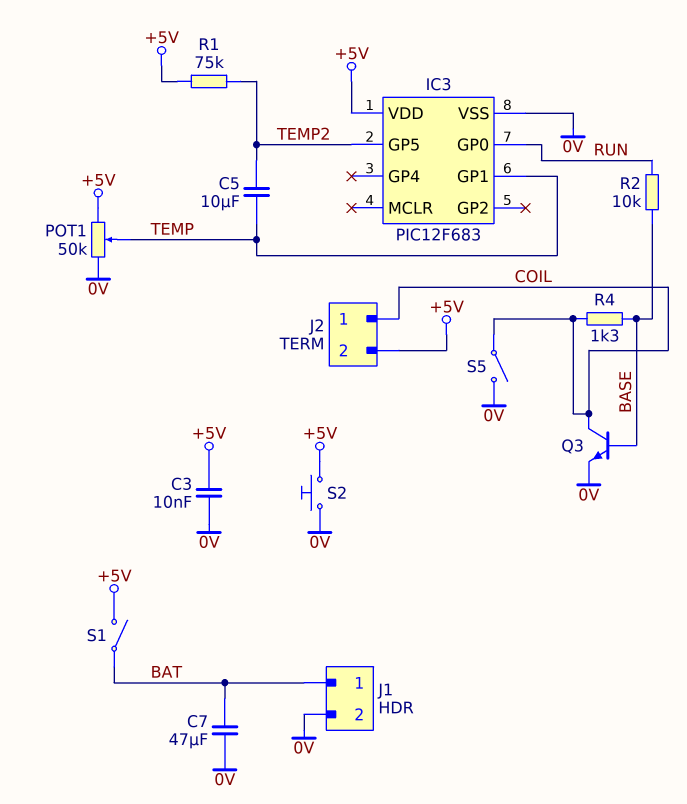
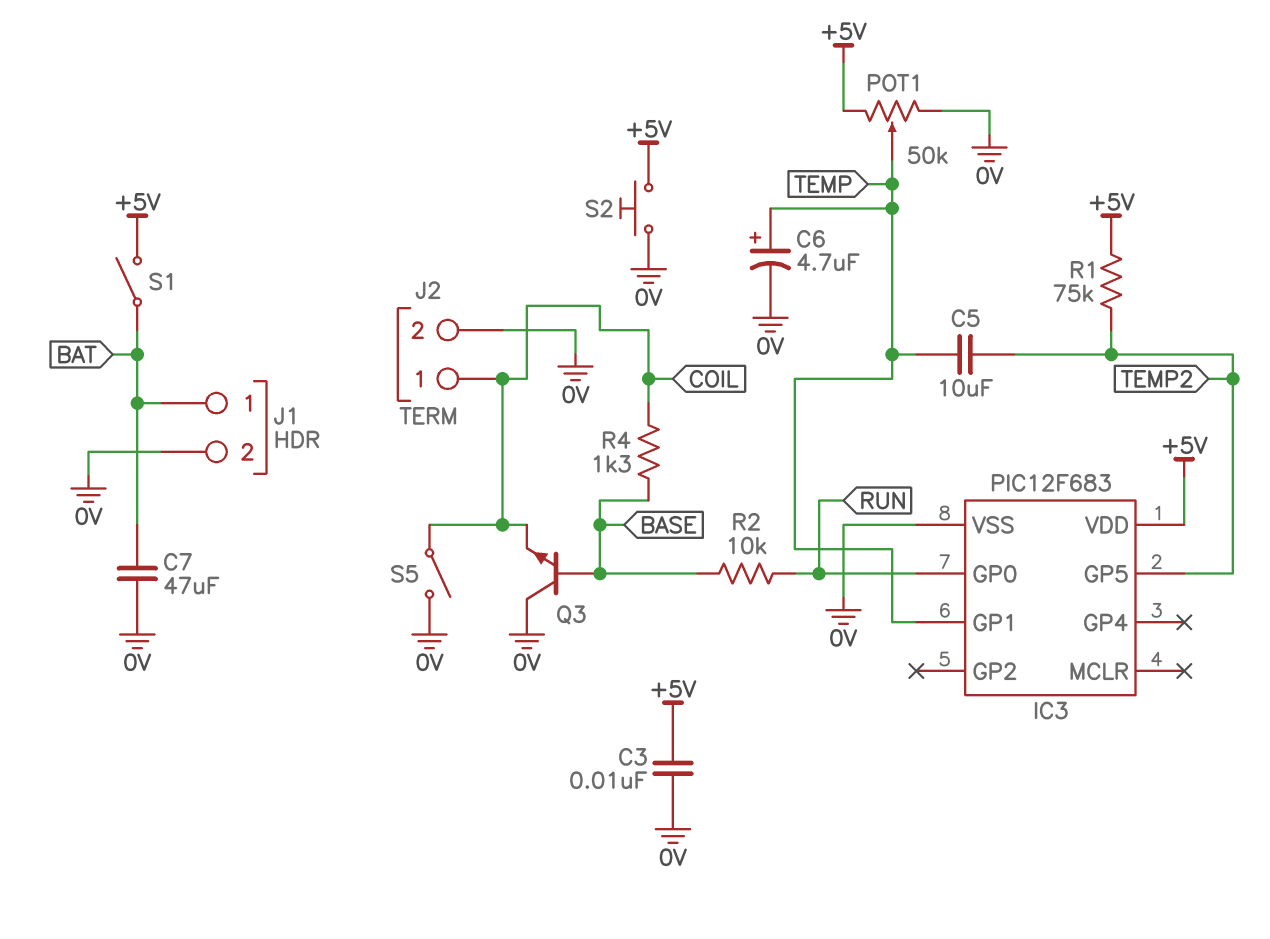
C6: none -> 4.7uF (plus TEMP, minus 0V)
J2 pin 2: +5V -> 0V
Q3: NPN (B BASE, C COIL, E 0V) -> NPN (B BASE, C 0V, E COIL)

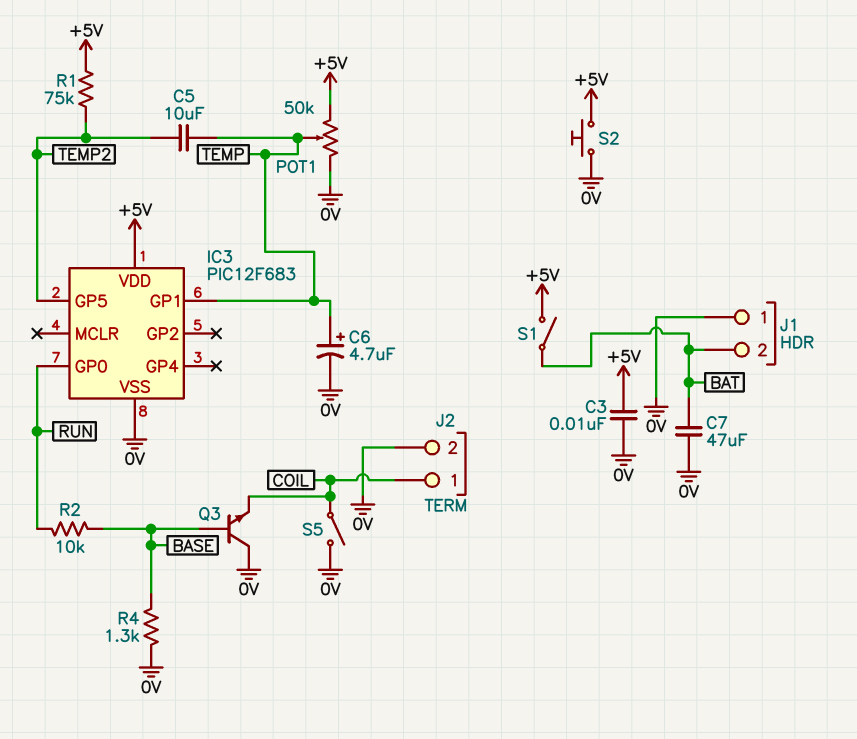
J1 pin 1: BAT -> 0V
J1 pin 2: 0V -> BAT
R4: 1.3k (BASE, COIL) -> 1.3k (0V, BASE)

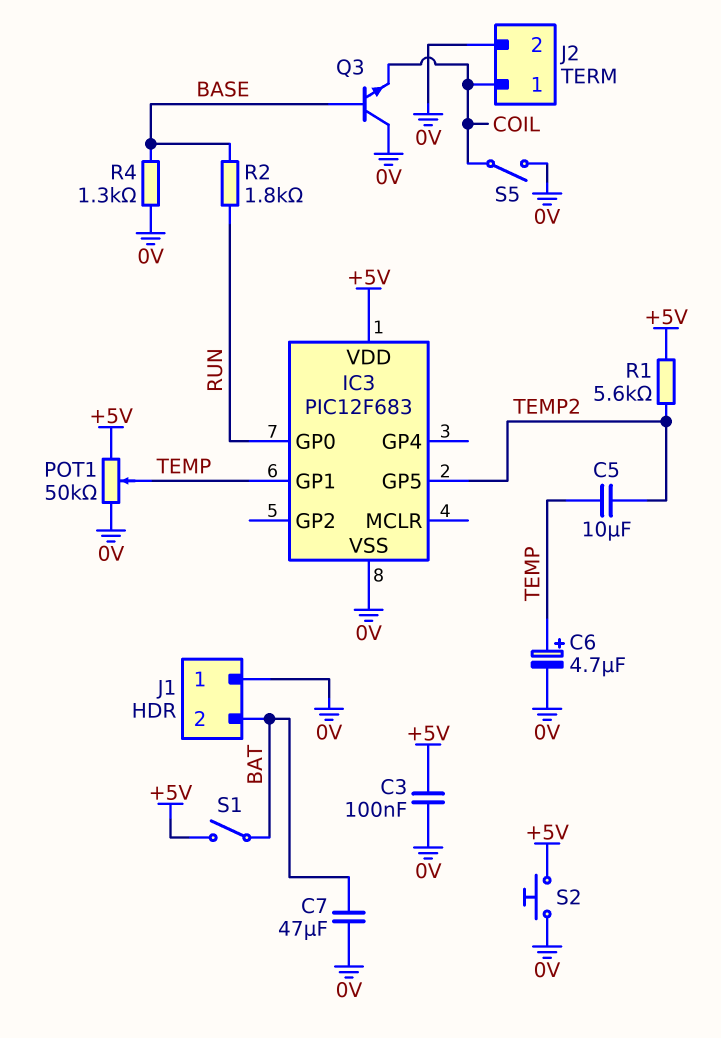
C3: 10nF (+5V, 0V) -> 100nF (+5V, 0V)
R1: 75k (+5V, TEMP2) -> 5.6k (+5V, TEMP2)
R2: 10k (BASE, RUN) -> 1.8k (BASE, RUN)

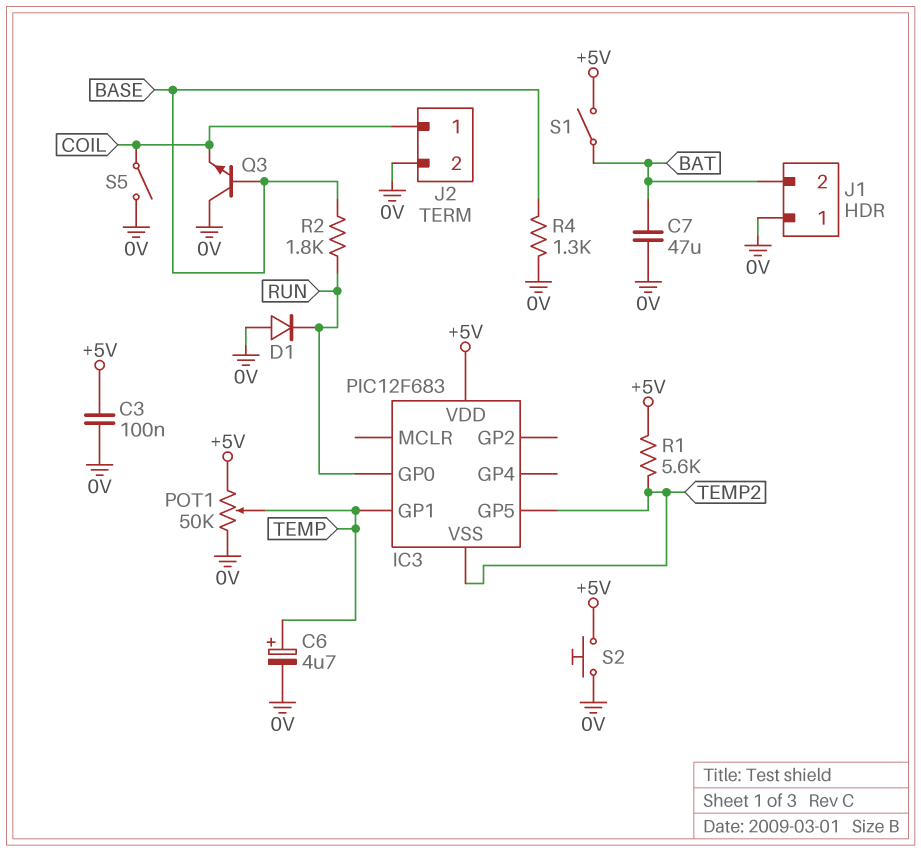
C5: 10uF (TEMP, TEMP2) -> none
D1: none -> diode (A 0V, K RUN)
IC3 pin VSS: 0V -> TEMP2

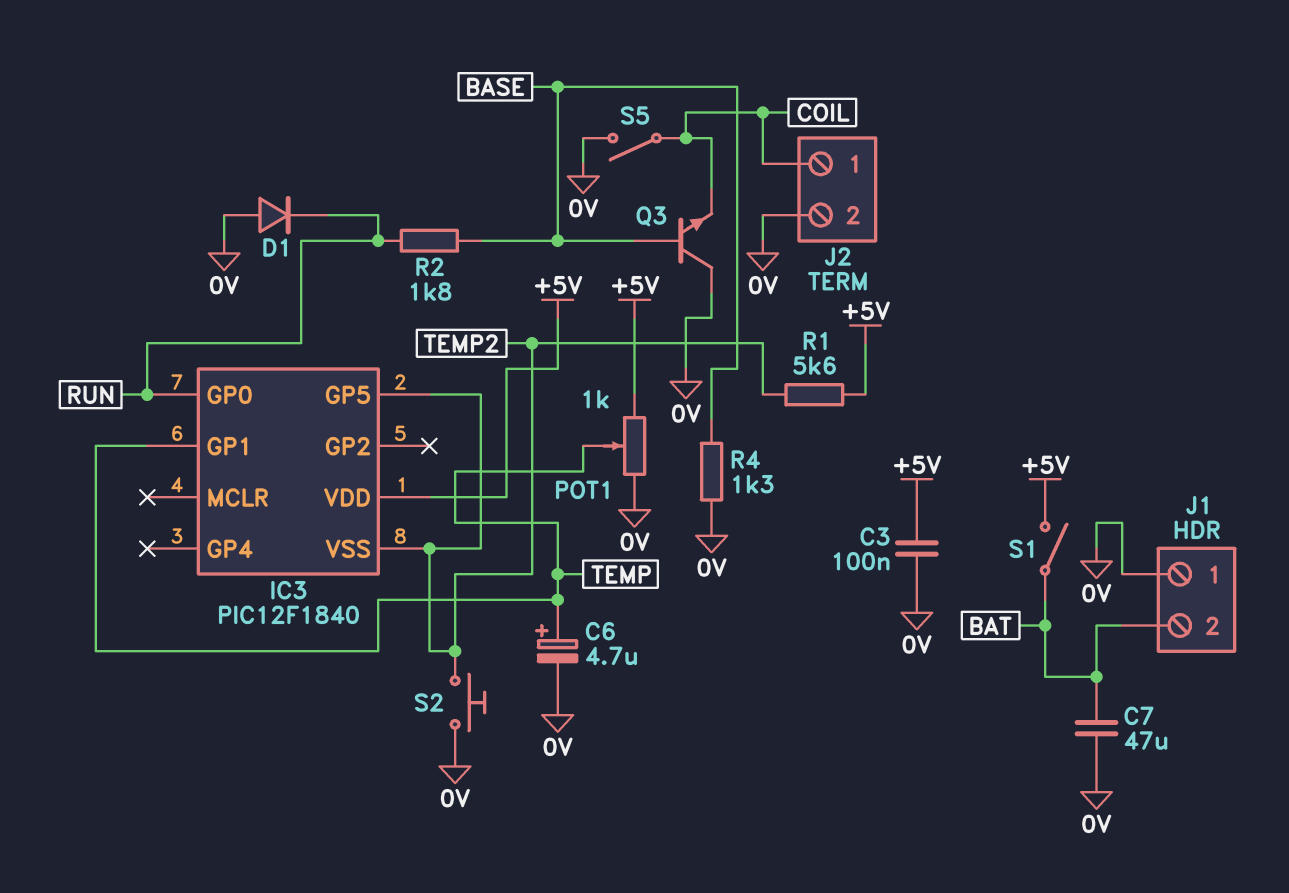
IC3: PIC12F683 -> PIC12F1840
POT1: 50k (+5V, 0V, wiper TEMP) -> 1k (+5V, 0V, wiper TEMP)
S2: button (+5V, 0V) -> button (0V, TEMP2)

